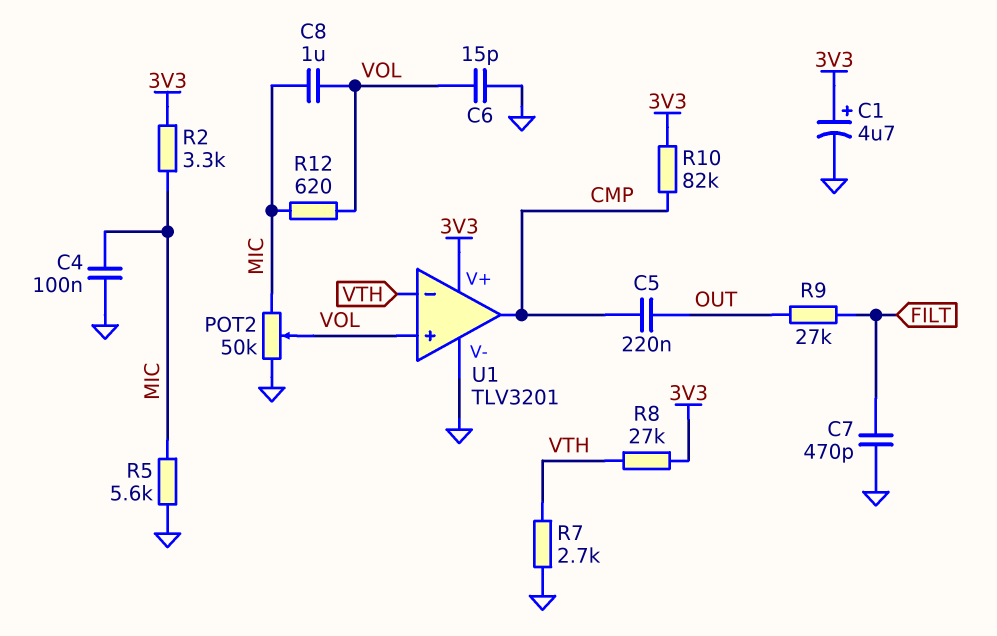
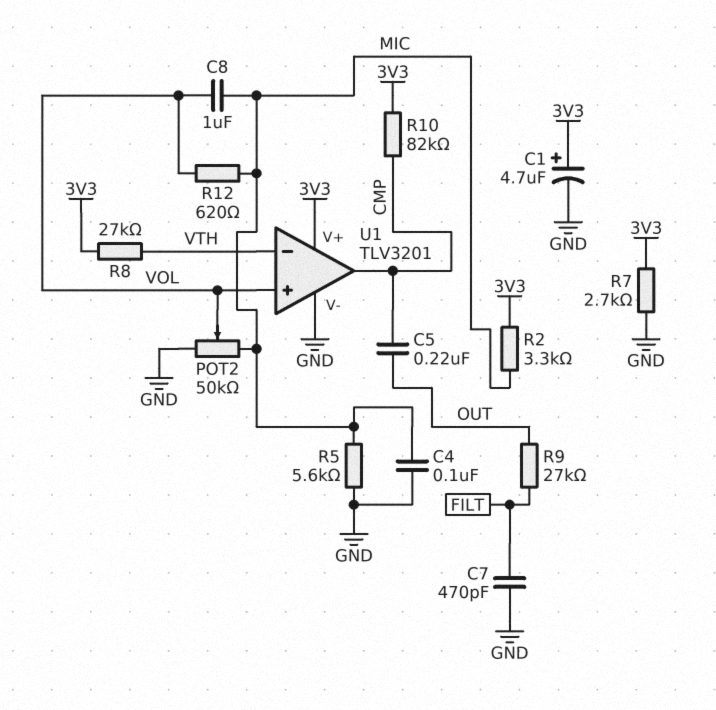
C6: 15pF (GND, VOL) -> none
R7: 2.7k (GND, VTH) -> 2.7k (3V3, GND)

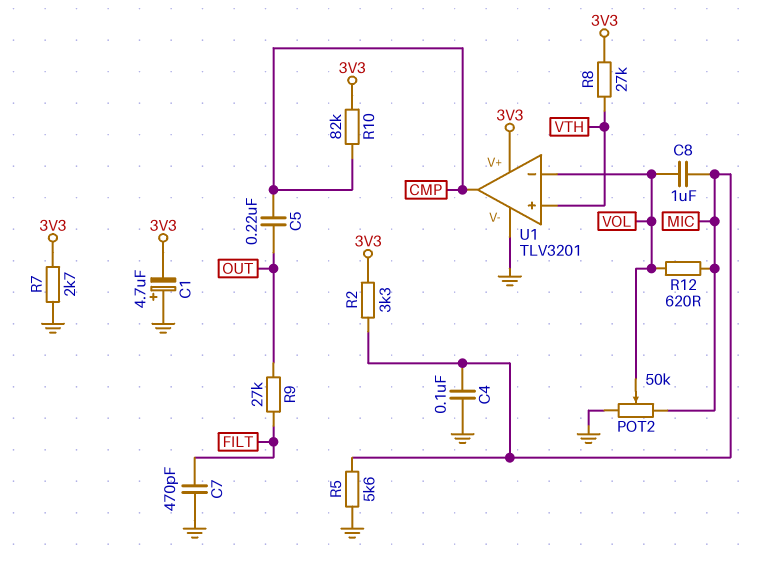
C1: 4.7uF (plus 3V3, minus GND) -> 4.7uF (plus GND, minus 3V3)
U1 pin in+: VOL -> VTH
U1 pin in-: VTH -> VOL

